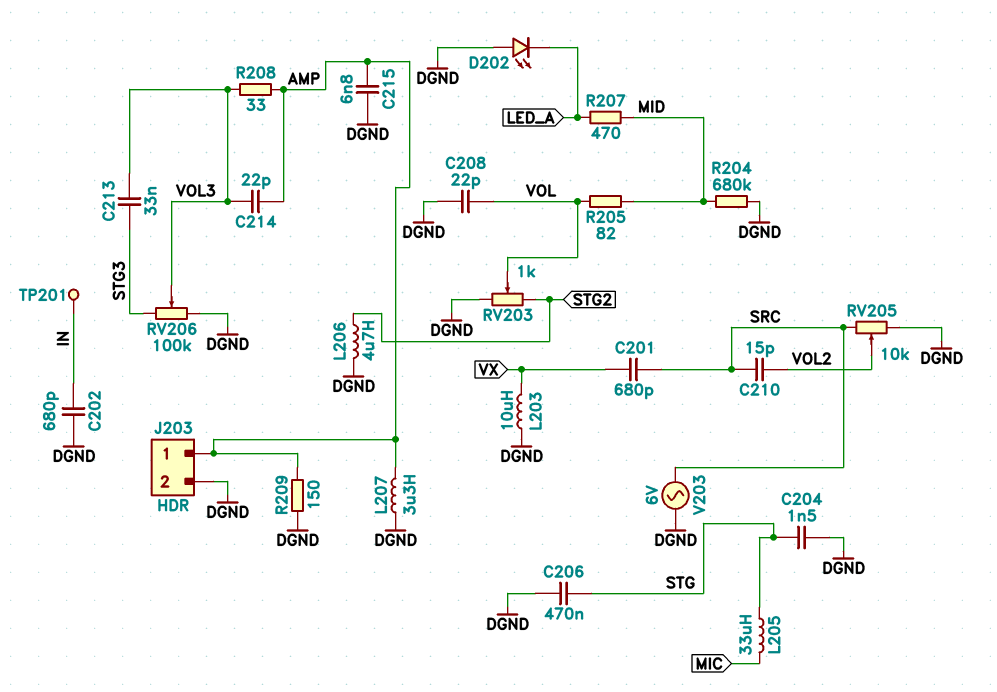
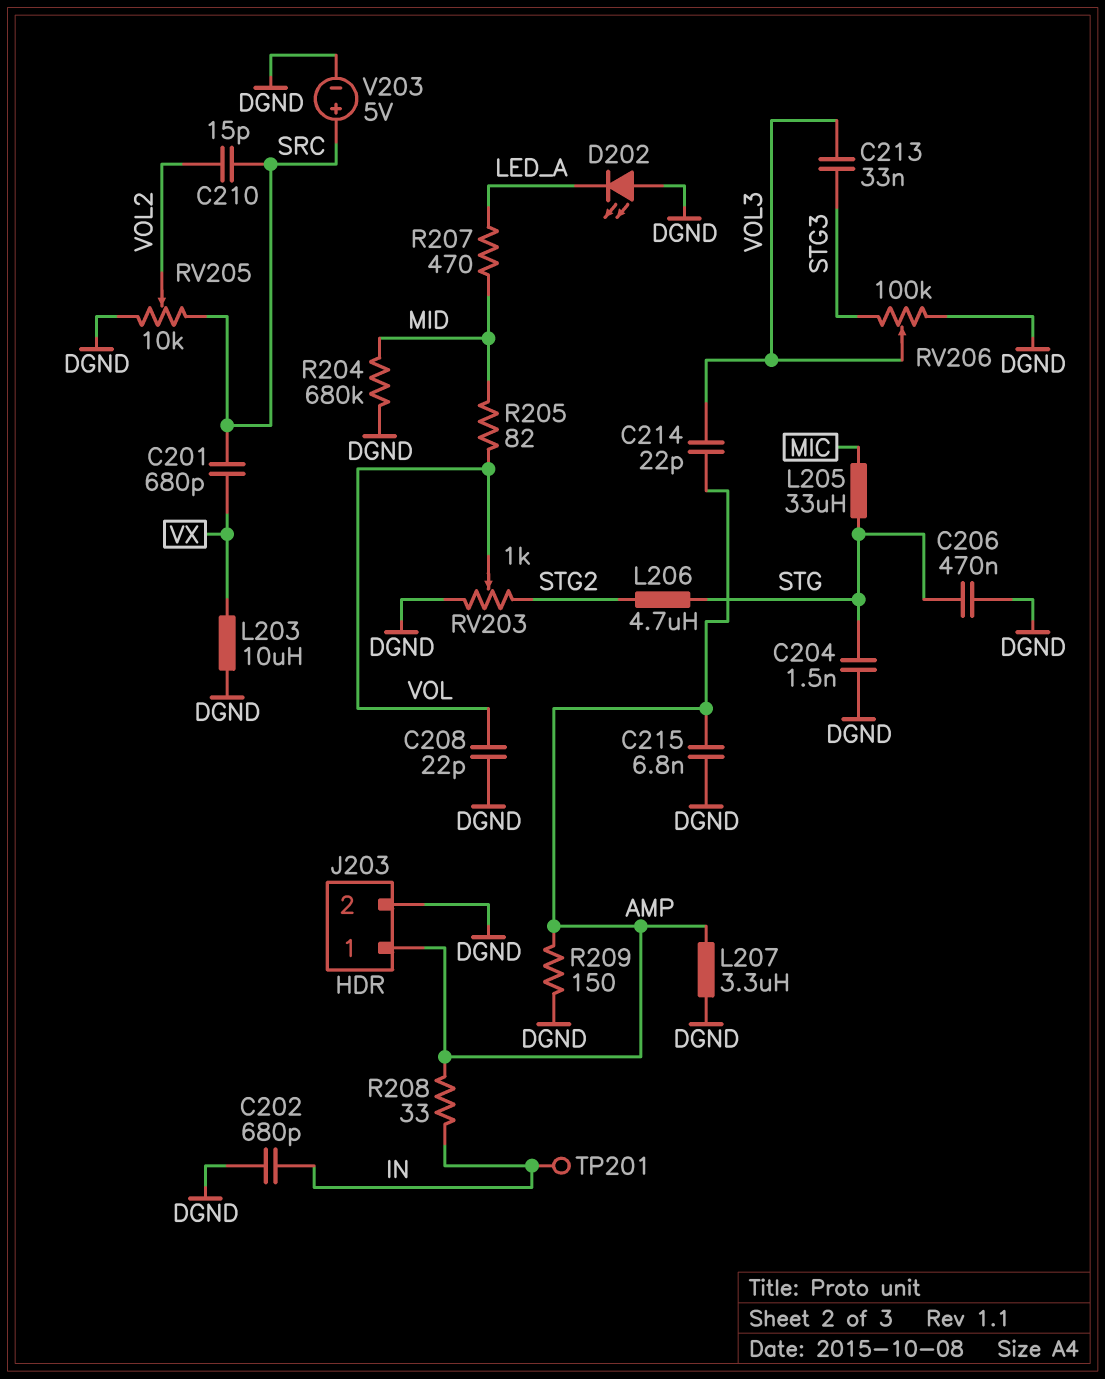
L206: 4.7uH (DGND, STG2) -> 4.7uH (STG, STG2)
R208: 33 (AMP, VOL3) -> 33 (AMP, IN)
V203: AC 6V (DGND, SRC) -> 5V (plus SRC, minus DGND)

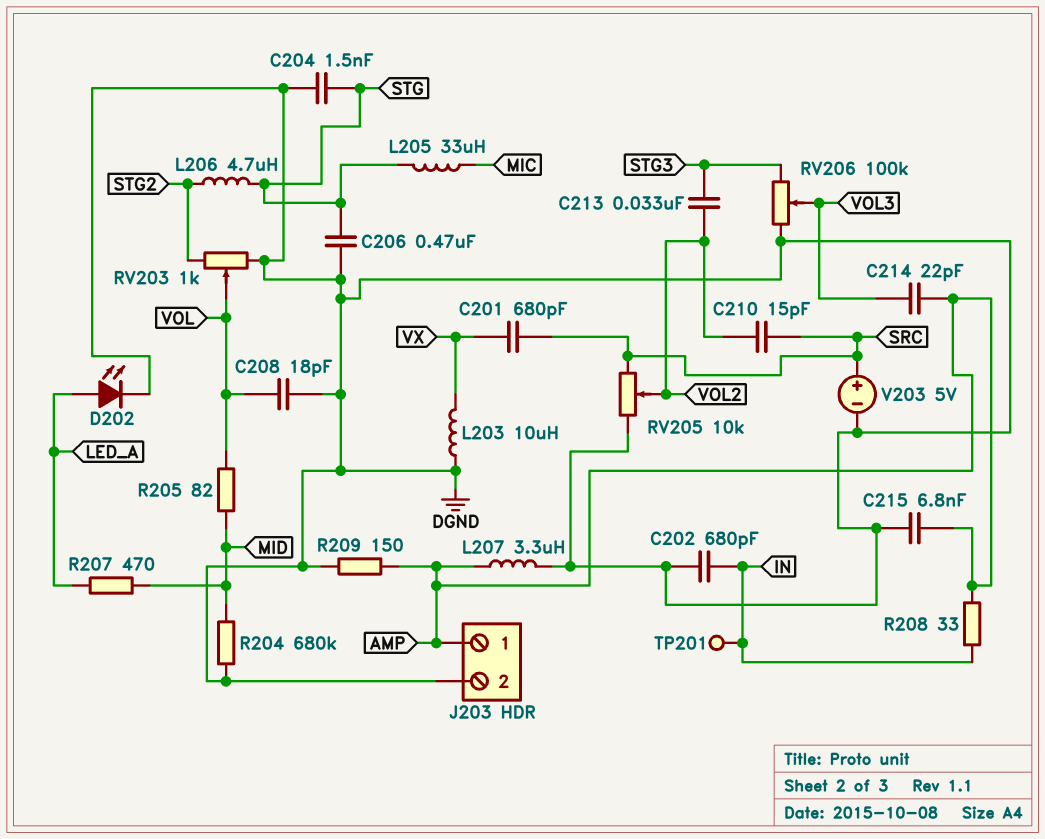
C208: 22pF (DGND, VOL) -> 18pF (DGND, VOL)
C213: 33nF (STG3, VOL3) -> 33nF (STG3, VOL2)
D202: LED (A DGND, K LED_A) -> LED (A LED_A, K DGND)

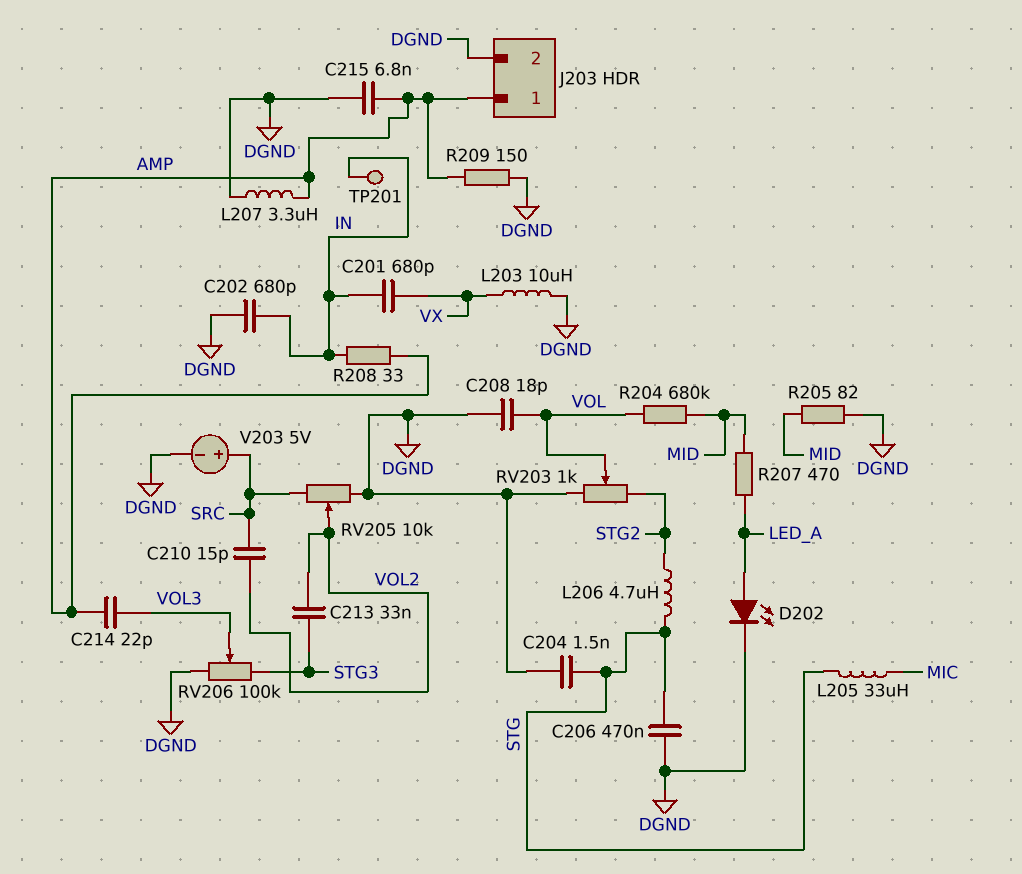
C201: 680pF (SRC, VX) -> 680pF (IN, VX)
R204: 680k (DGND, MID) -> 680k (MID, VOL)
R205: 82 (MID, VOL) -> 82 (DGND, MID)

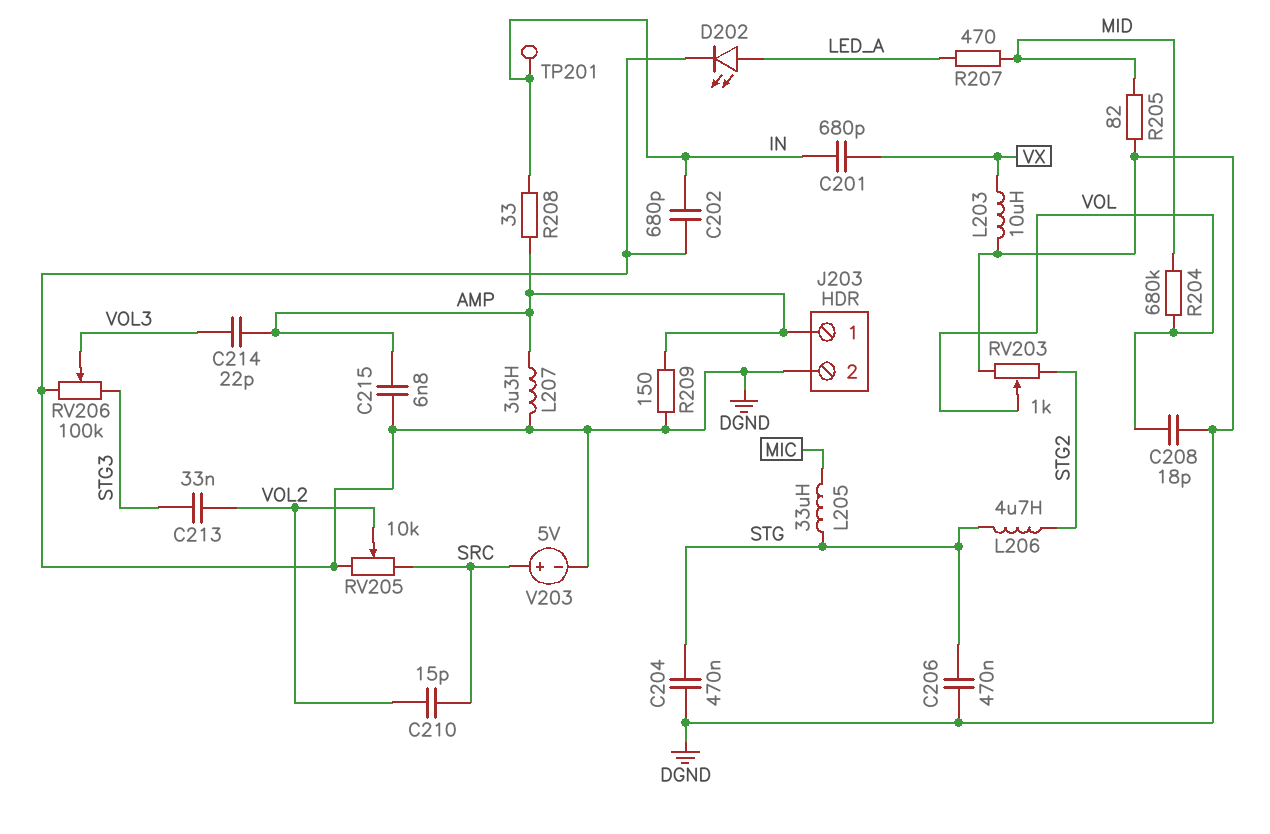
C204: 1.5nF (DGND, STG) -> 470nF (DGND, STG)

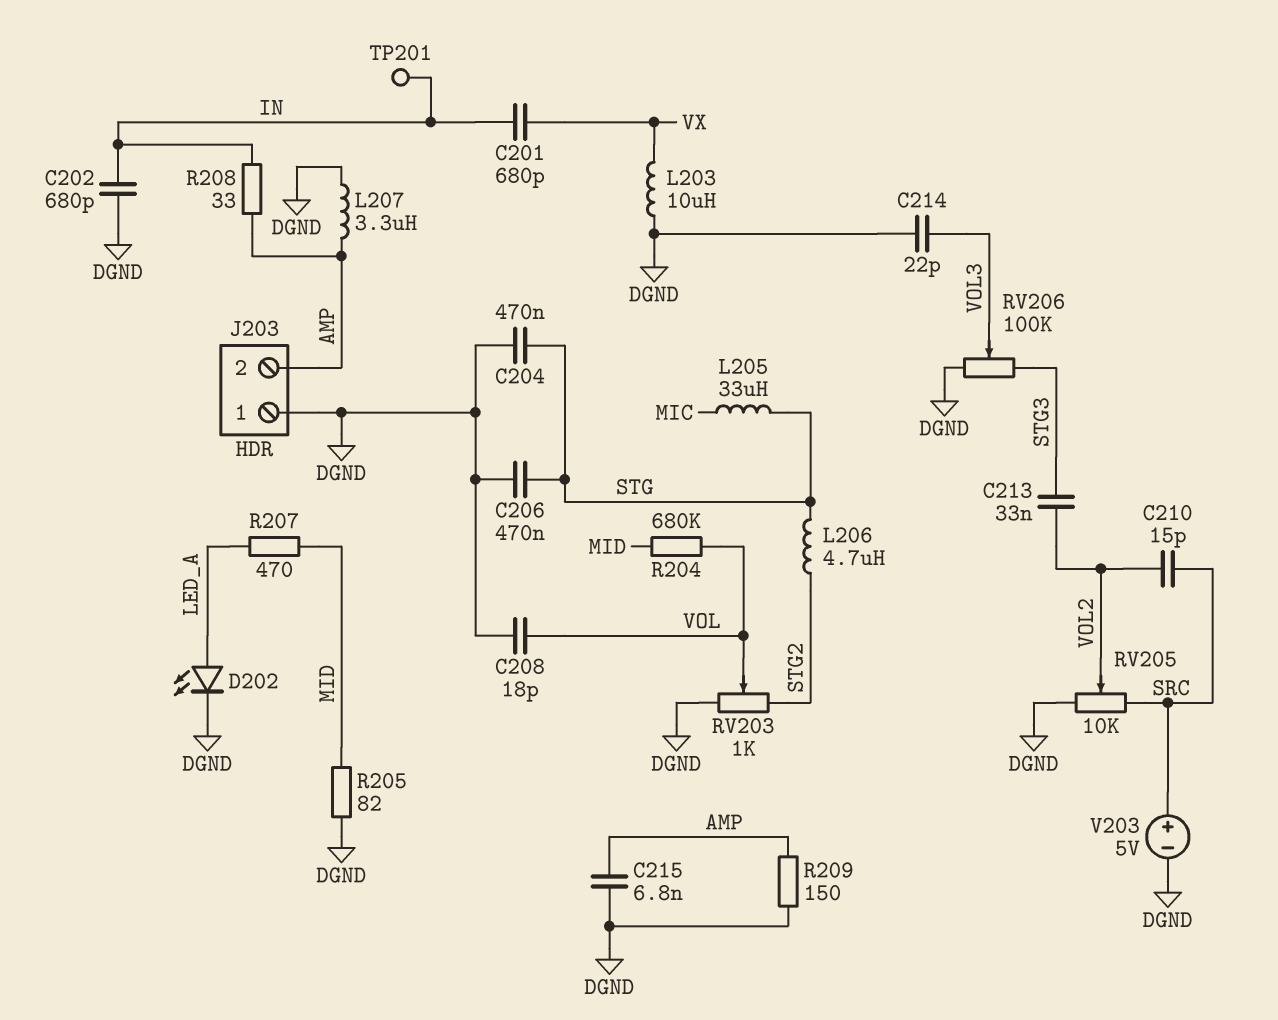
C214: 22pF (AMP, VOL3) -> 22pF (DGND, VOL3)
J203 pin 1: AMP -> DGND
J203 pin 2: DGND -> AMP

